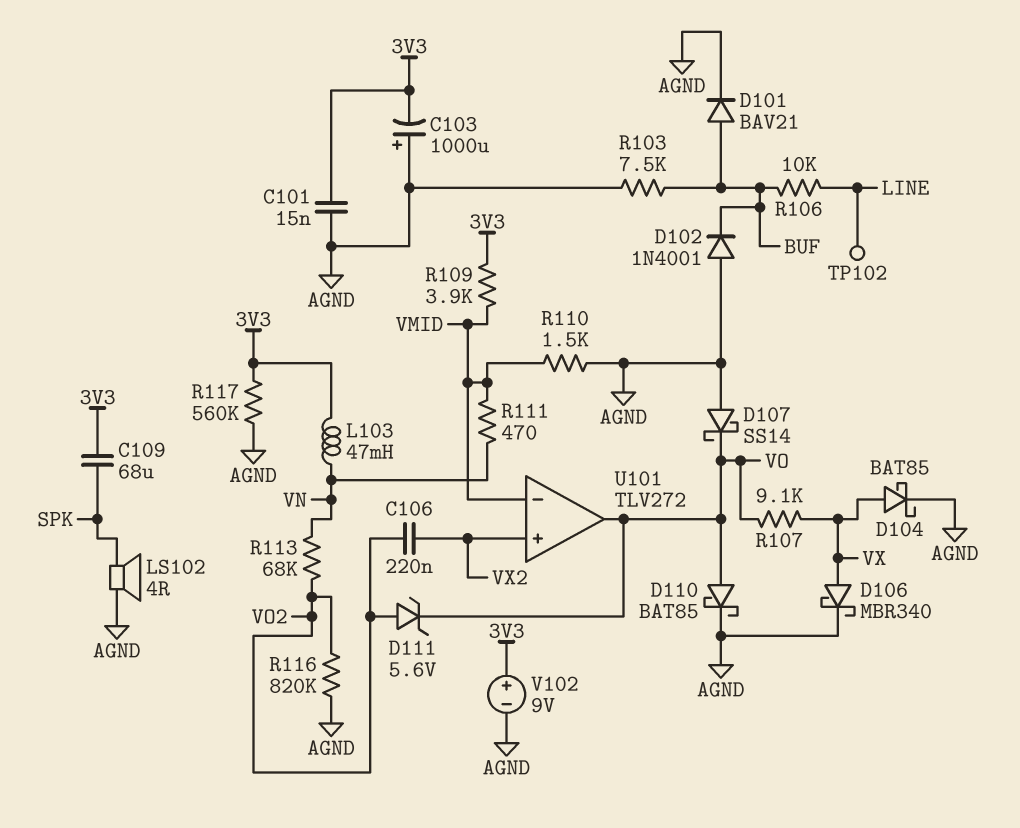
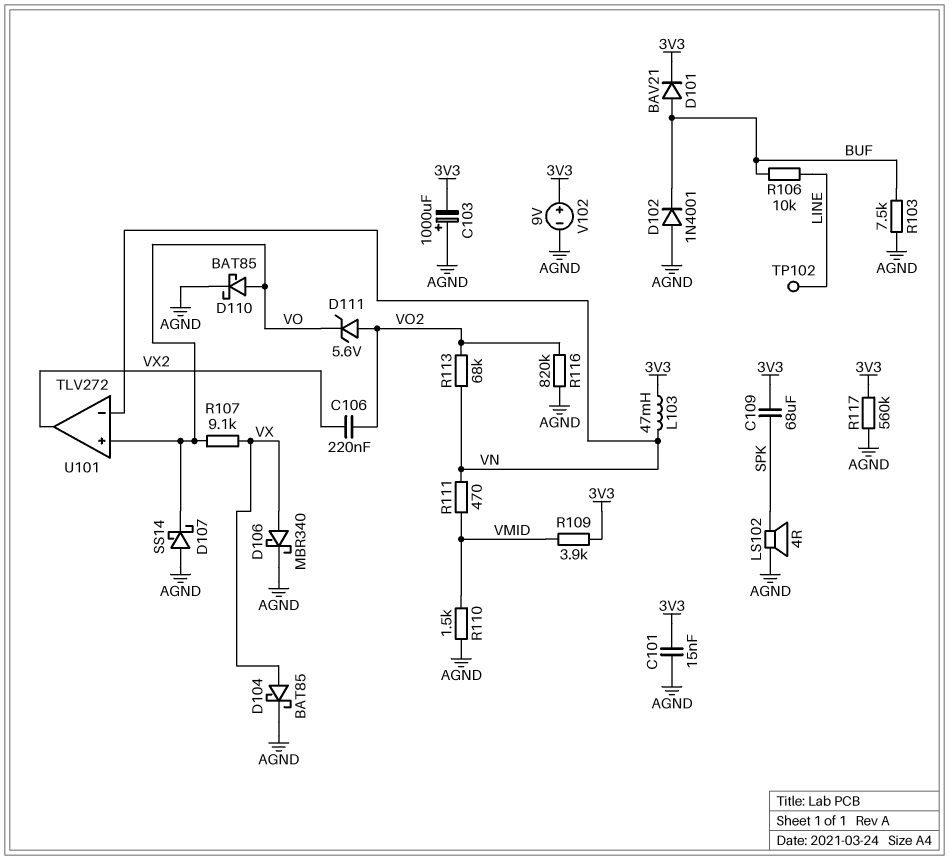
D101: diode BAV21 (A BUF, K AGND) -> diode BAV21 (A BUF, K 3V3)
U101 pin in+: VX2 -> VO
U101 pin in-: VMID -> VN
U101 pin out: VO -> VX2

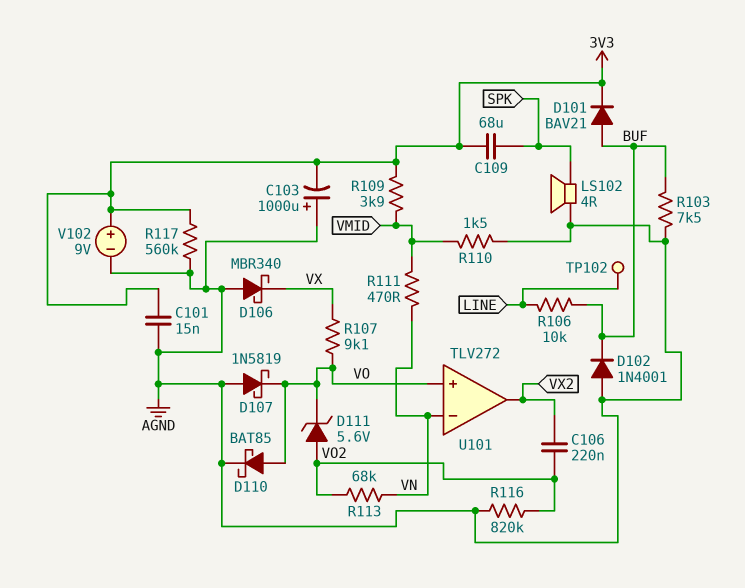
D104: schottky BAT85 (A VX, K AGND) -> none
D106: schottky MBR340 (A VX, K AGND) -> schottky MBR340 (A AGND, K VX)
D107: schottky SS14 (A AGND, K VO) -> schottky 1N5819 (A AGND, K VO)
L103: 47mH (3V3, VN) -> none

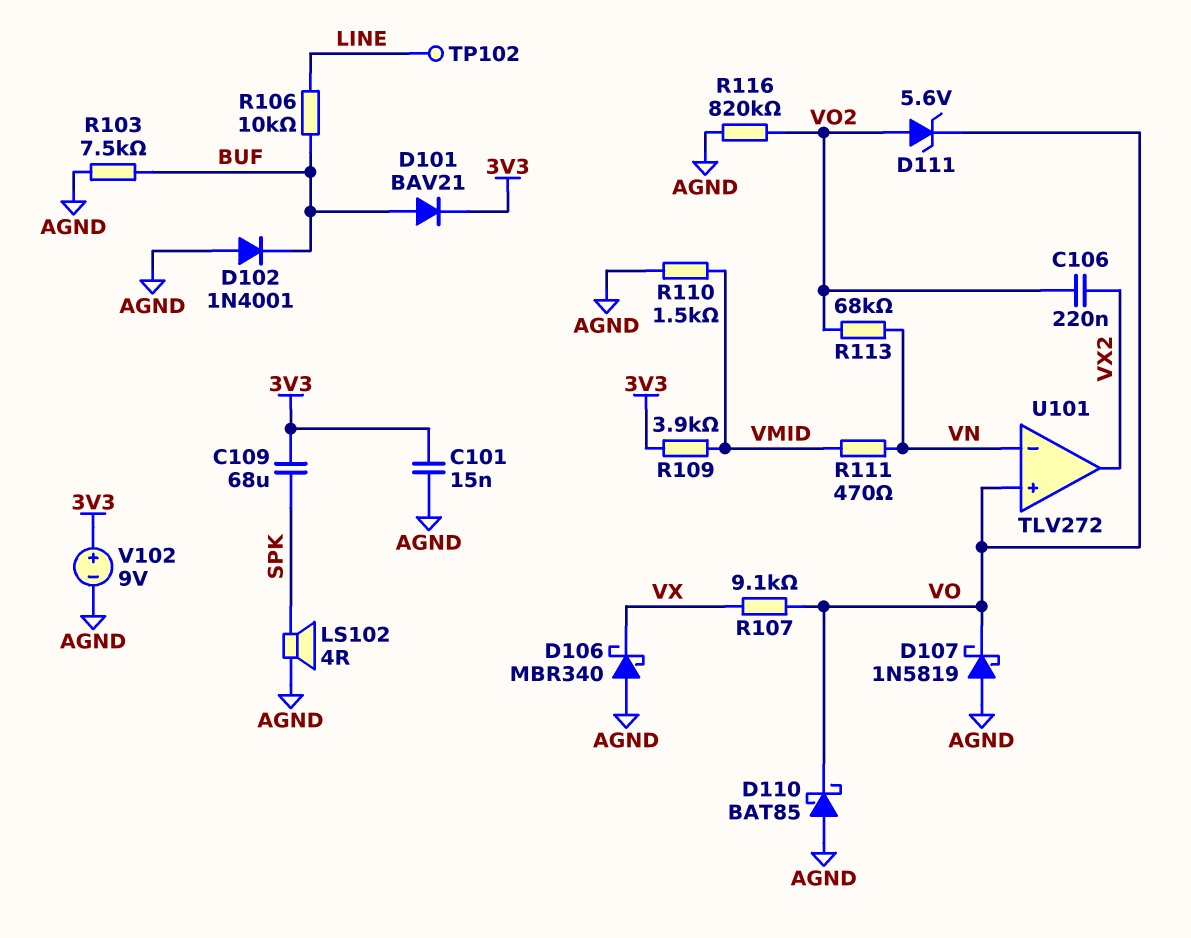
C103: 1000uF (plus AGND, minus 3V3) -> none
D110: schottky BAT85 (A VO, K AGND) -> schottky BAT85 (A AGND, K VO)
R117: 560k (3V3, AGND) -> none

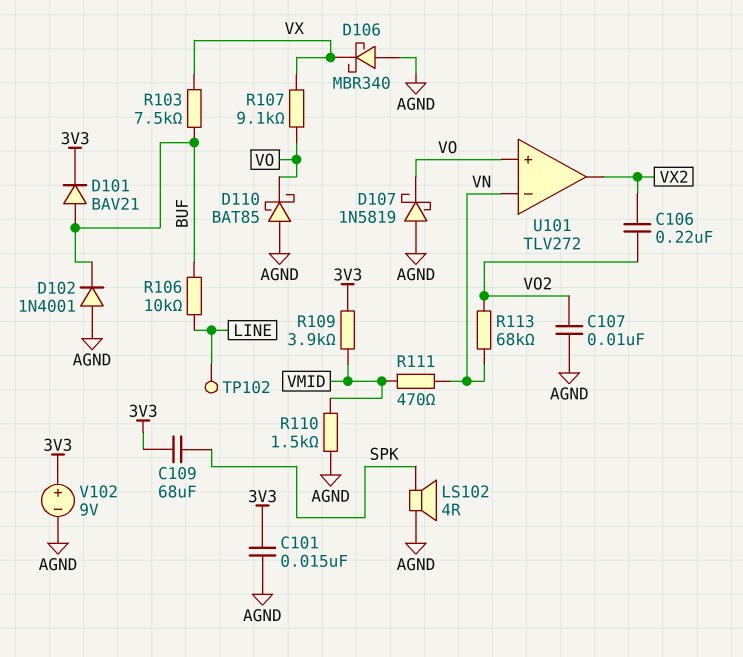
C107: none -> 10nF (AGND, VO2)
D111: zener 5.6V (A VO2, K VO) -> none
R103: 7.5k (AGND, BUF) -> 7.5k (BUF, VX)
R116: 820k (AGND, VO2) -> none

